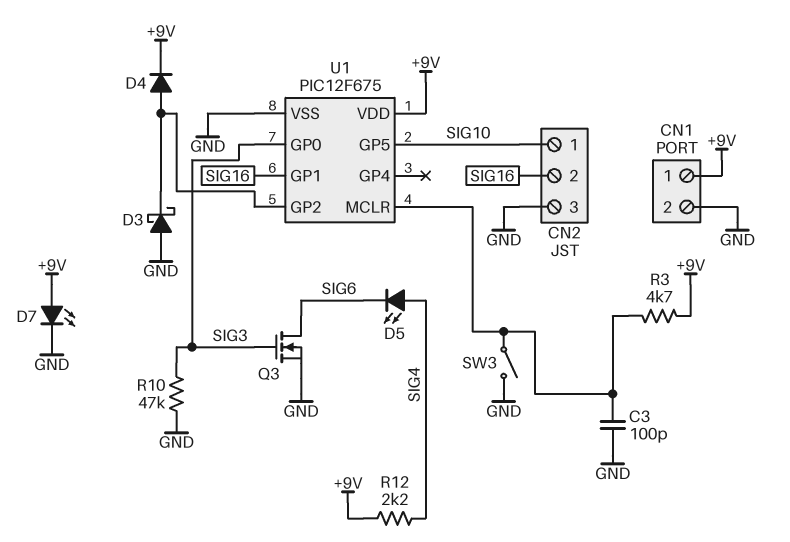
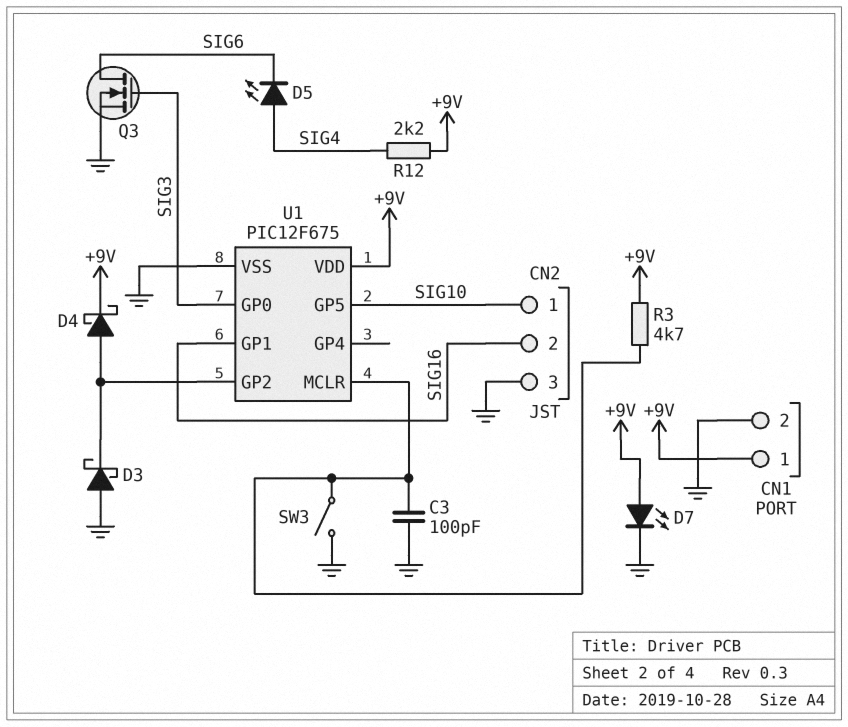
D4: diode (A U1/GP2, K +9V) -> schottky (A U1/GP2, K +9V)
R10: 47k (GND, SIG3) -> none

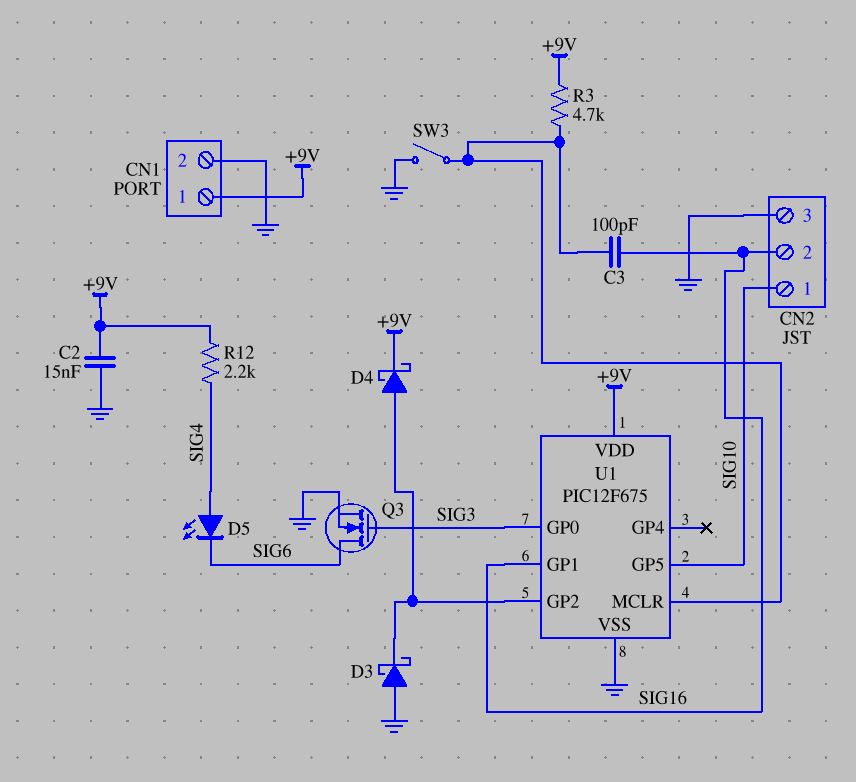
C2: none -> 15nF (+9V, GND)
C3: 100pF (GND, U1/MCLR) -> 100pF (SIG16, U1/MCLR)
D7: LED (A +9V, K GND) -> none

